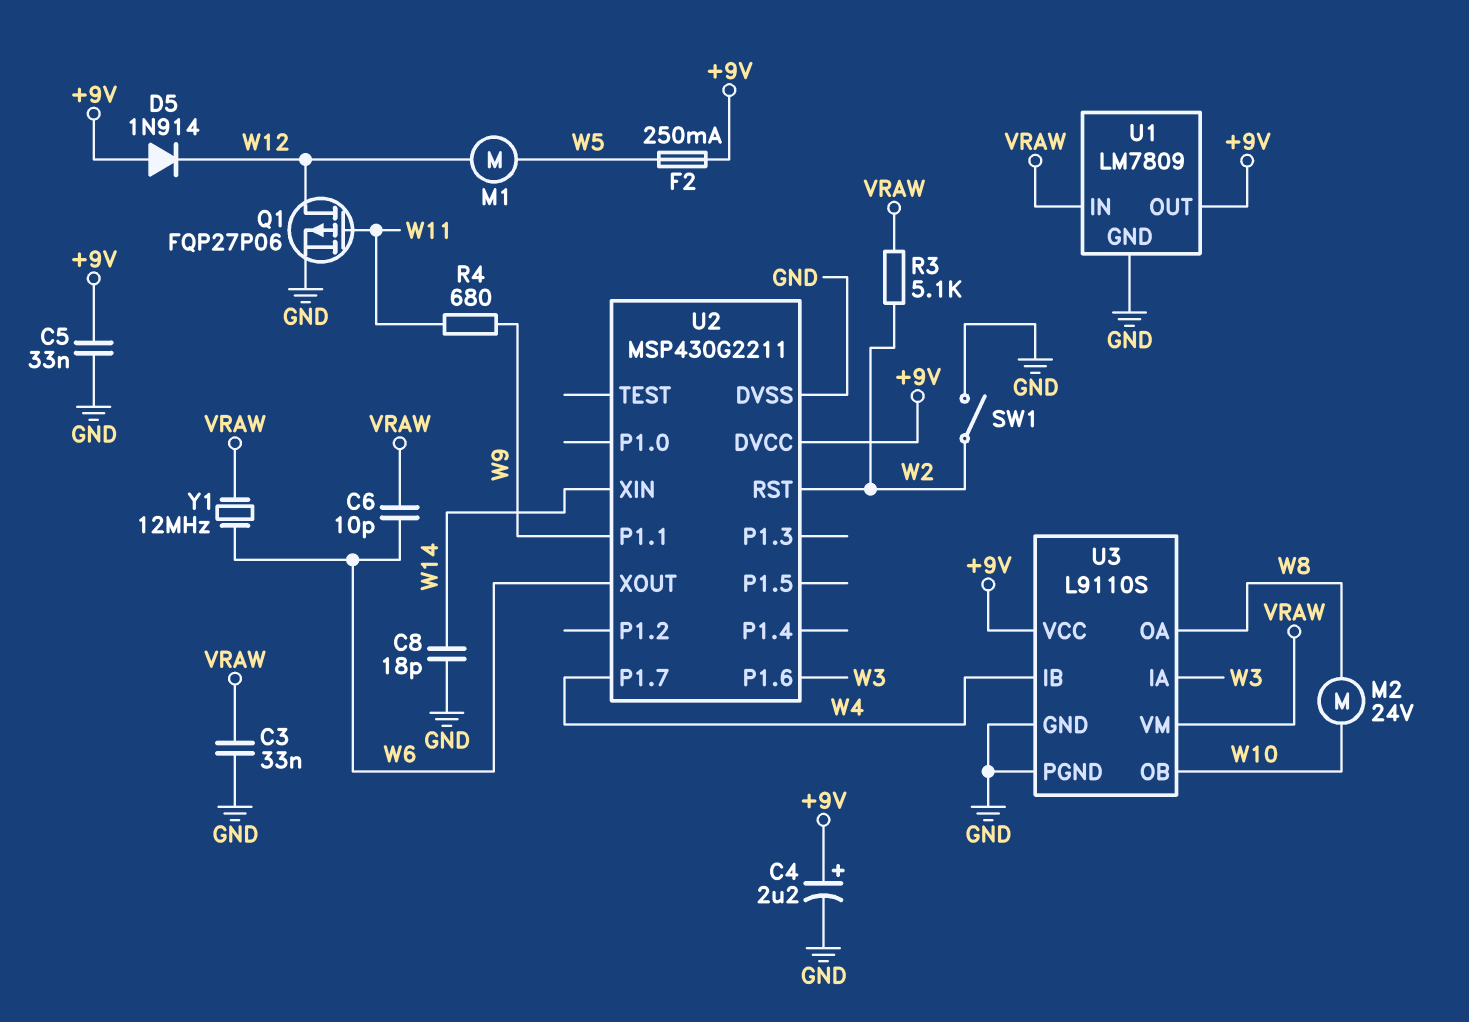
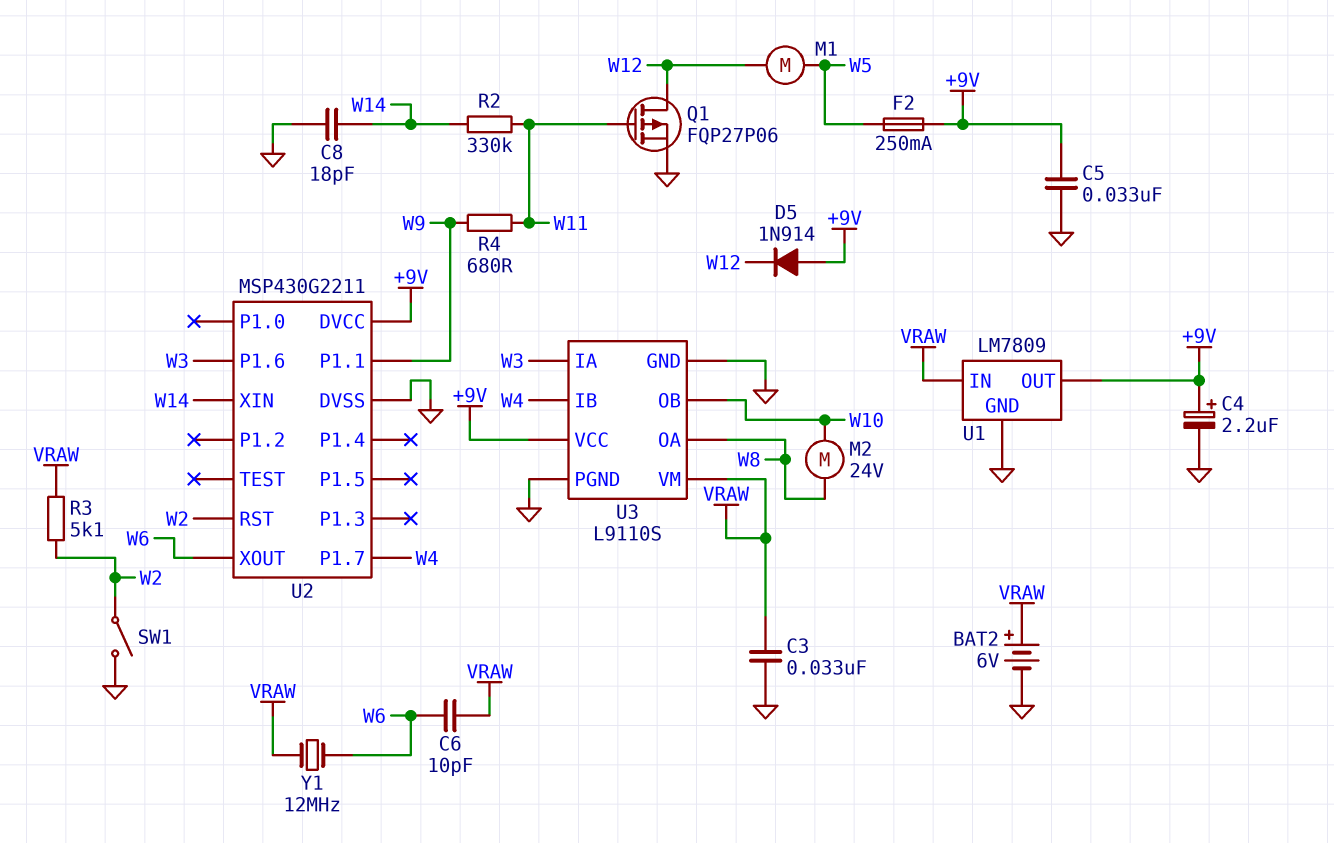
BAT2: none -> 6V (plus VRAW, minus GND)
R2: none -> 330k (W11, W14)

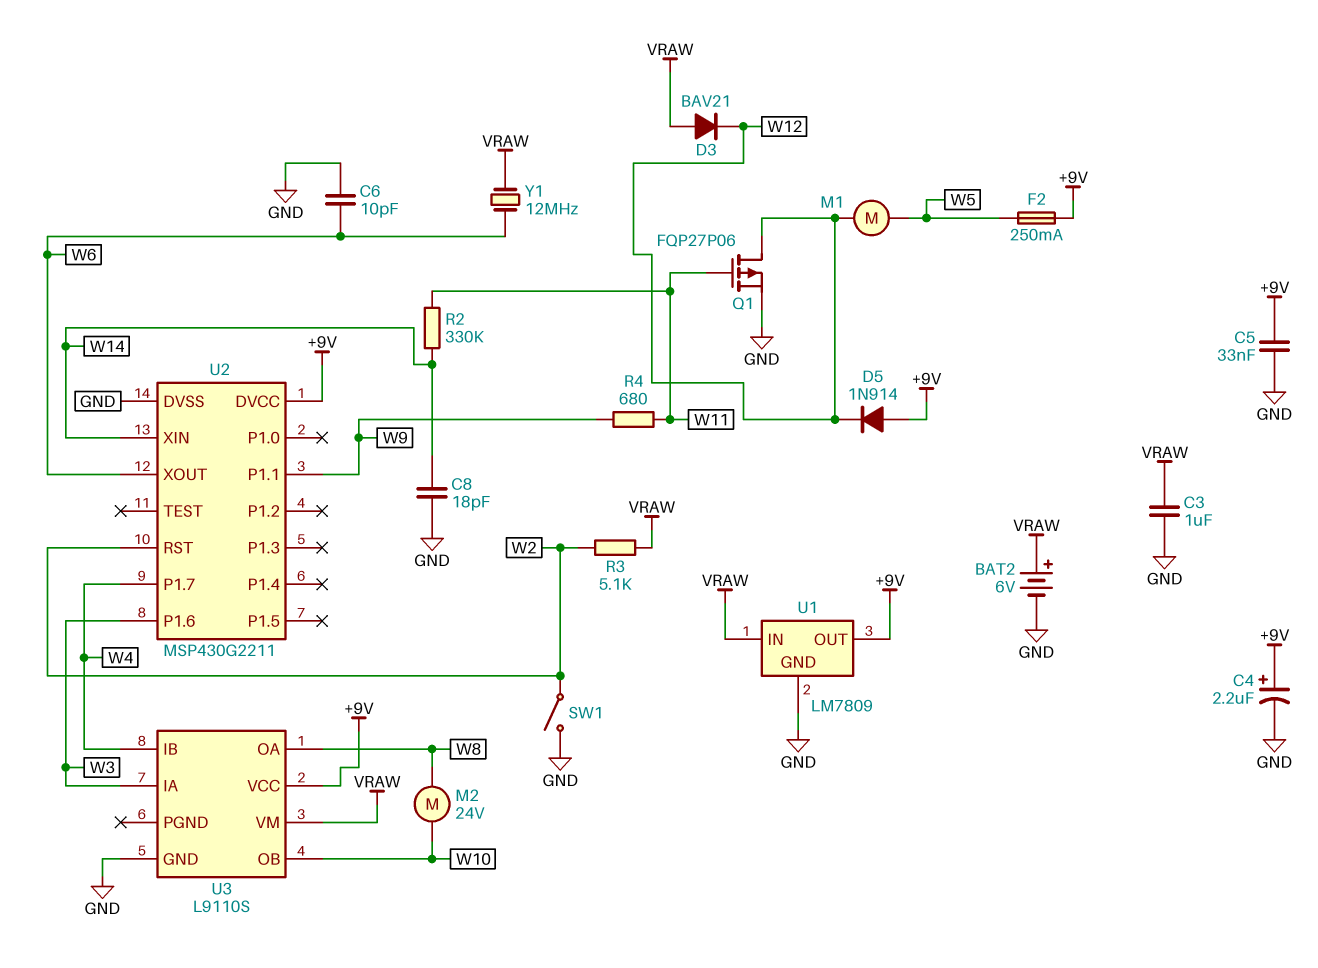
C3: 33nF (GND, VRAW) -> 1uF (GND, VRAW)
C6: 10pF (VRAW, W6) -> 10pF (GND, W6)
D3: none -> diode BAV21 (A VRAW, K W12)
U3 pin PGND: GND -> none

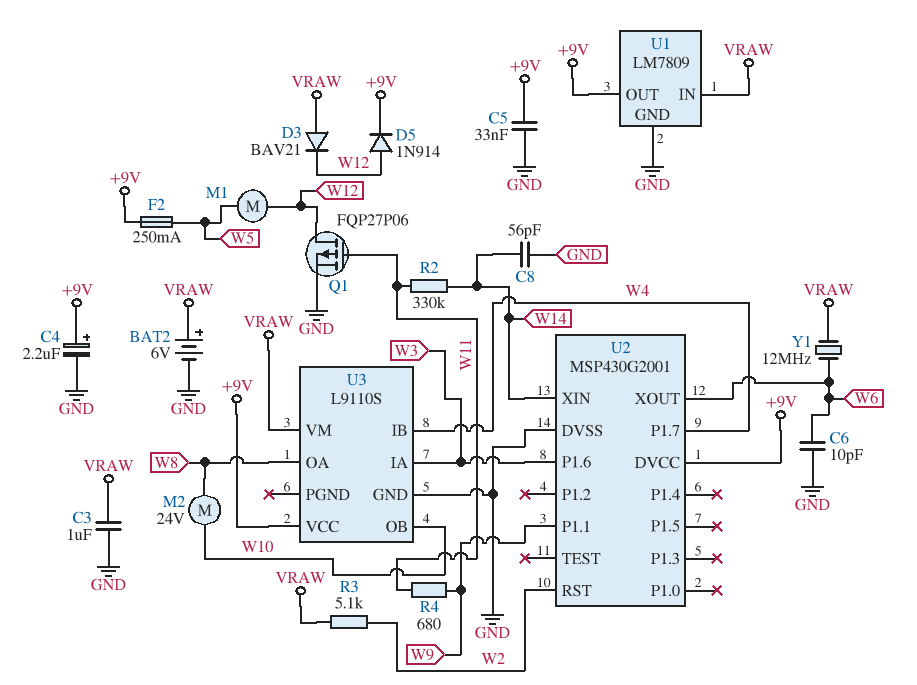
C8: 18pF (GND, W14) -> 56pF (GND, W14)
D5: diode 1N914 (A +9V, K W12) -> diode 1N914 (A W12, K +9V)
SW1: switch (GND, W2) -> none
U2: MSP430G2211 -> MSP430G2001

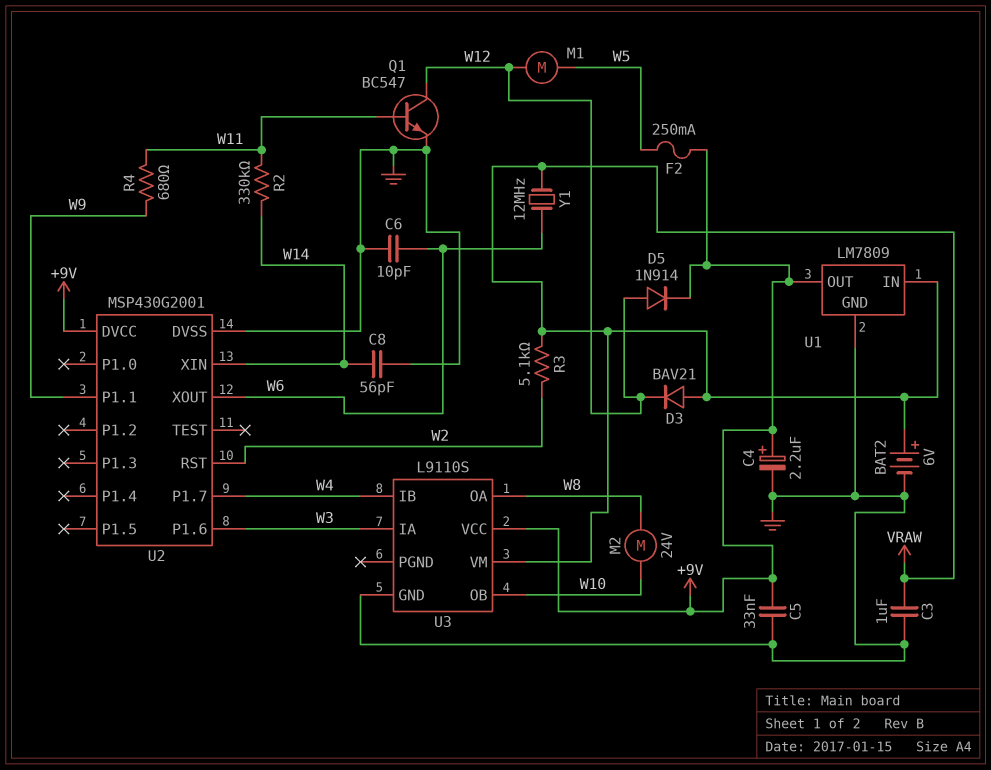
Q1: PMOS FQP27P06 (G W11, D W12, S GND) -> NPN BC547 (B W11, C W12, E GND)

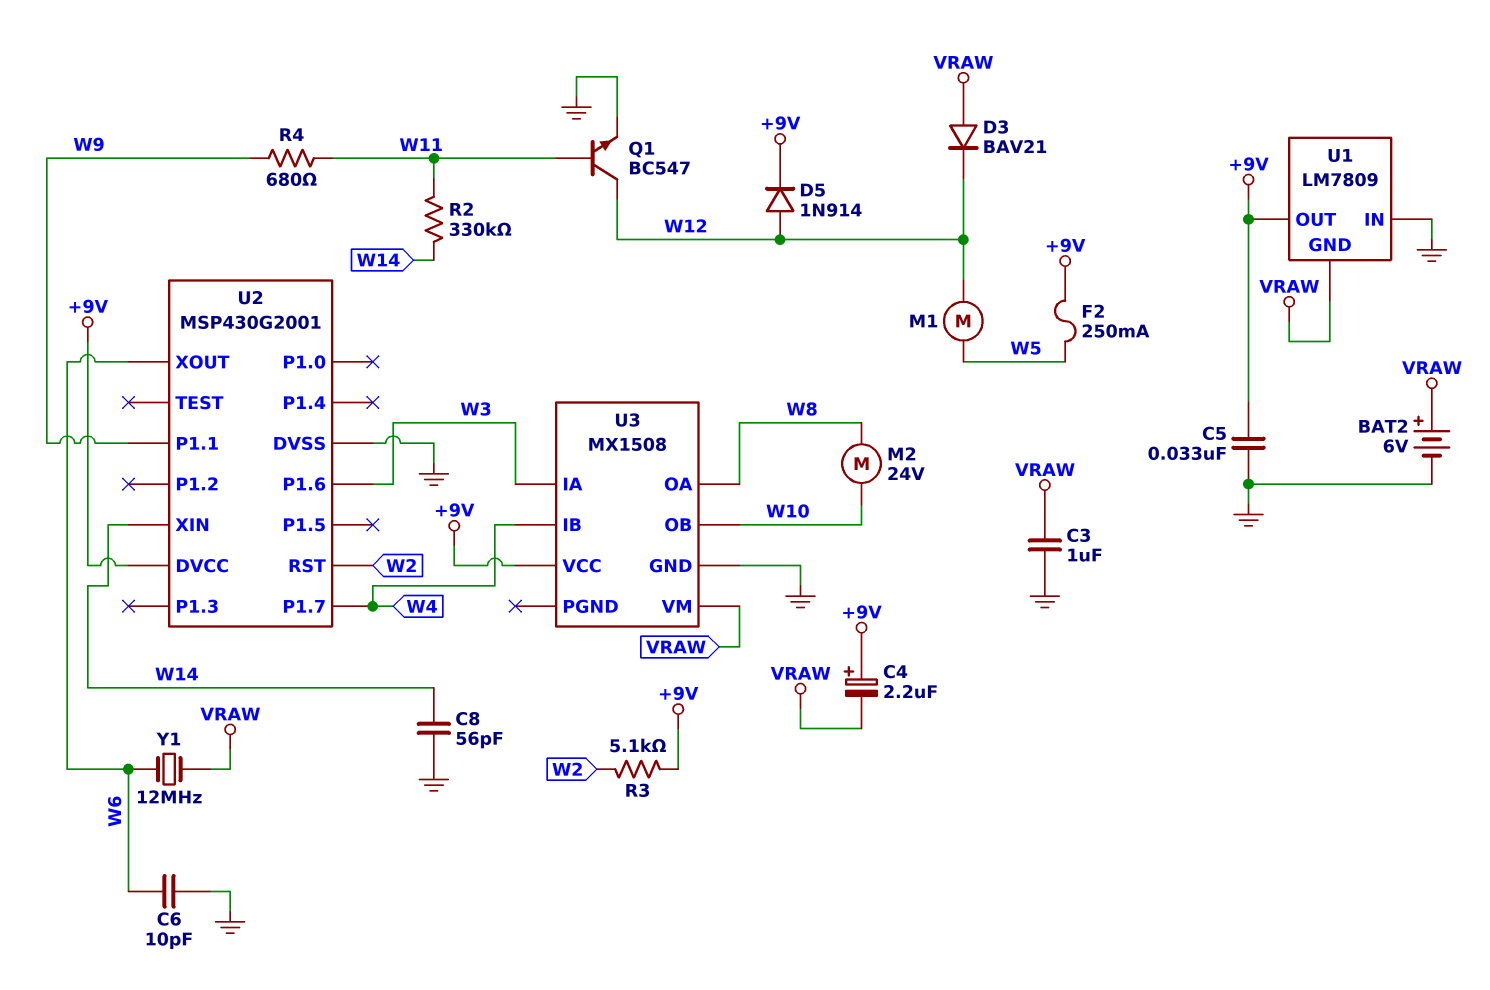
C4: 2.2uF (plus +9V, minus GND) -> 2.2uF (plus +9V, minus VRAW)
R3: 5.1k (VRAW, W2) -> 5.1k (+9V, W2)
U1 pin GND: GND -> VRAW
U1 pin IN: VRAW -> GND
U3: L9110S -> MX1508

